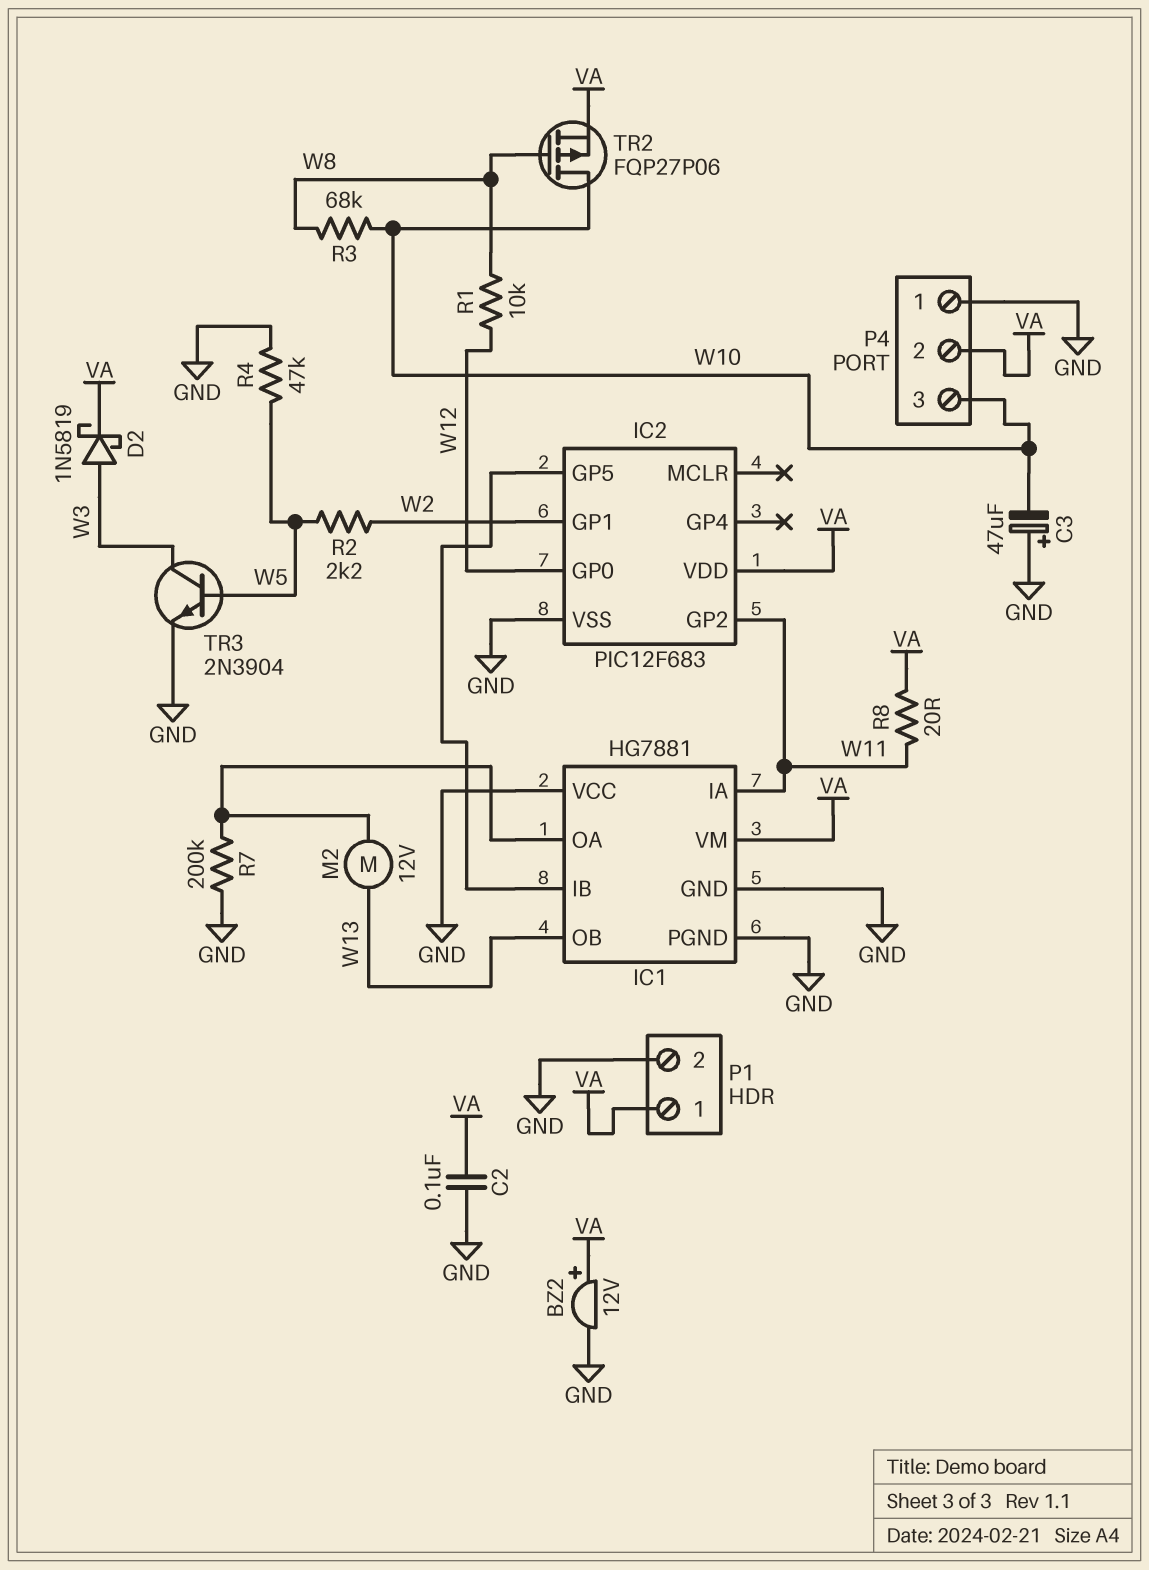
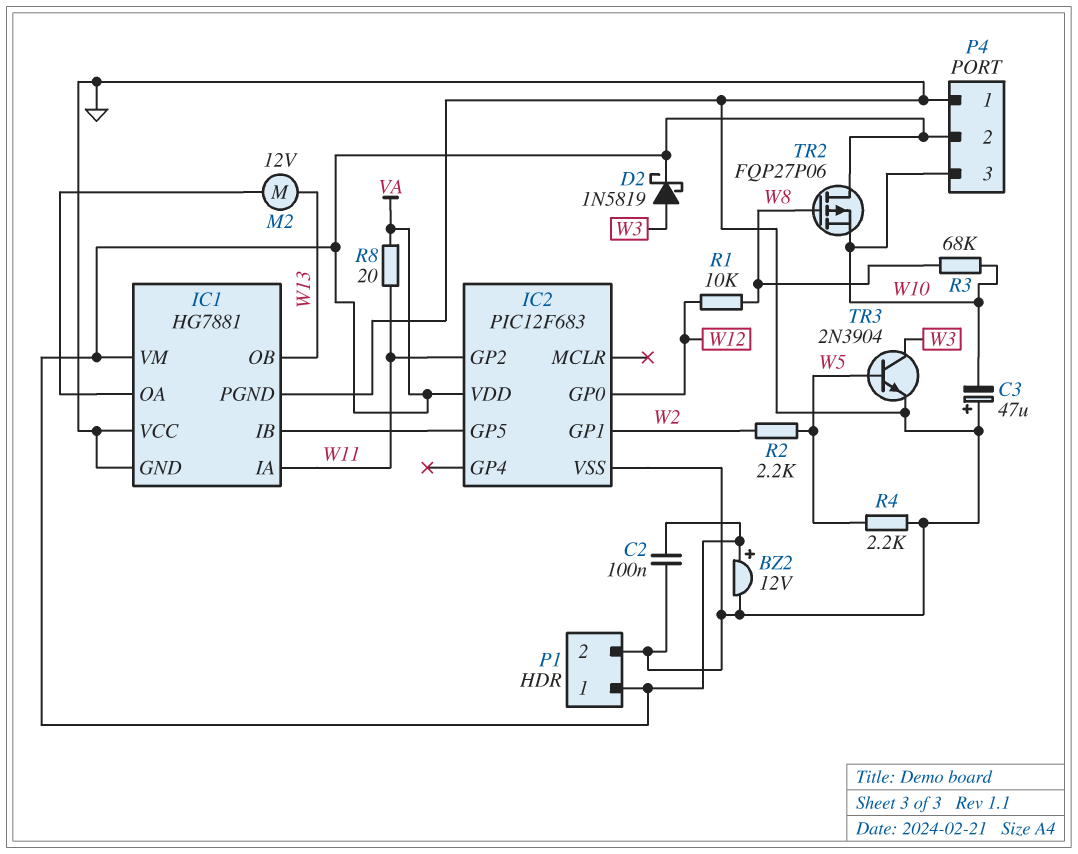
R4: 47k (GND, W5) -> 2.2k (GND, W5)
R7: 200k (GND, IC1/OA) -> none
TR2: PMOS FQP27P06 (G W8, D W10, S VA) -> PMOS FQP27P06 (G W8, D VA, S W10)

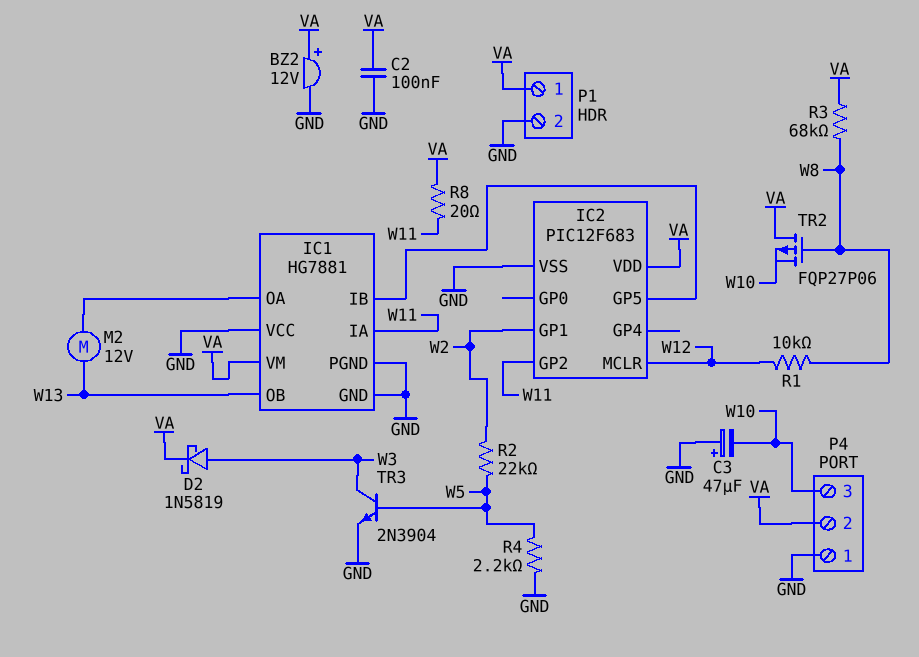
IC2 pin GP0: W12 -> none
IC2 pin MCLR: none -> W12
R2: 2.2k (W2, W5) -> 22k (W2, W5)
R3: 68k (W8, W10) -> 68k (VA, W8)

